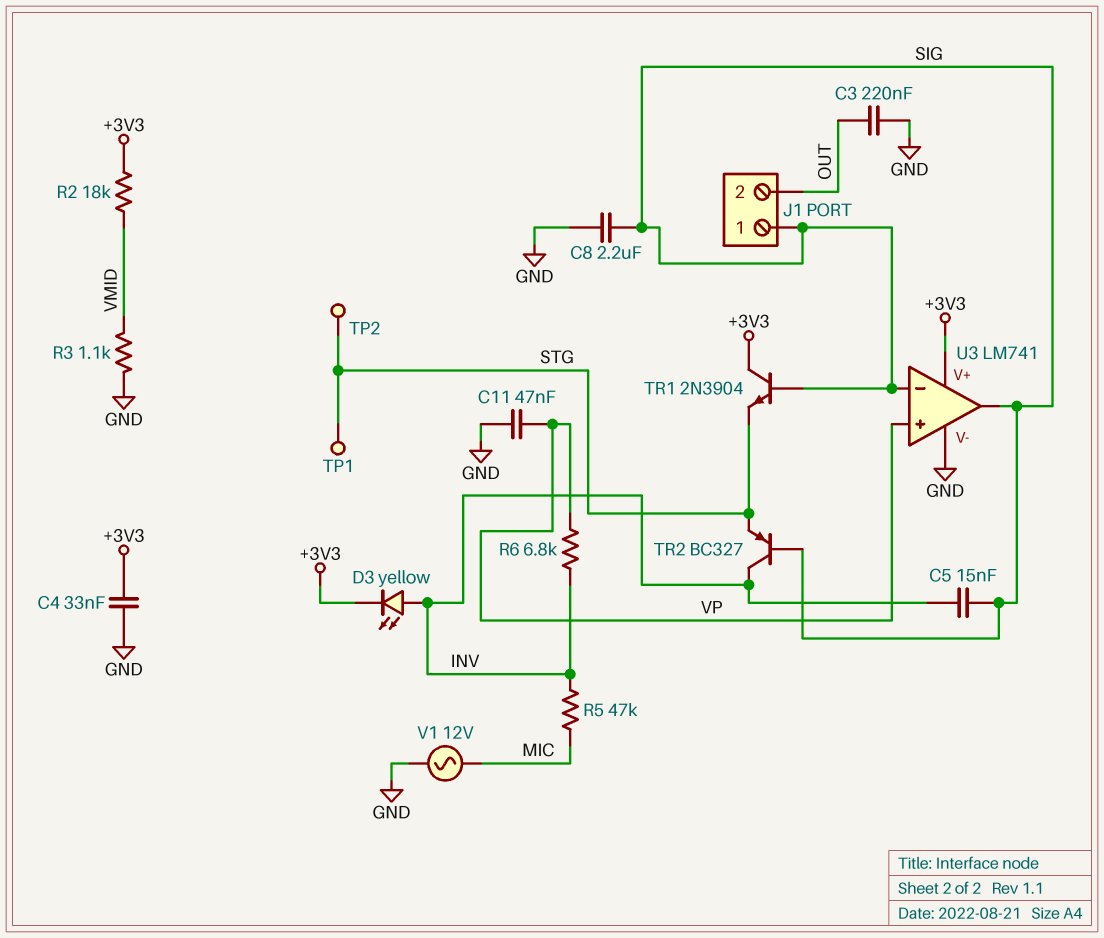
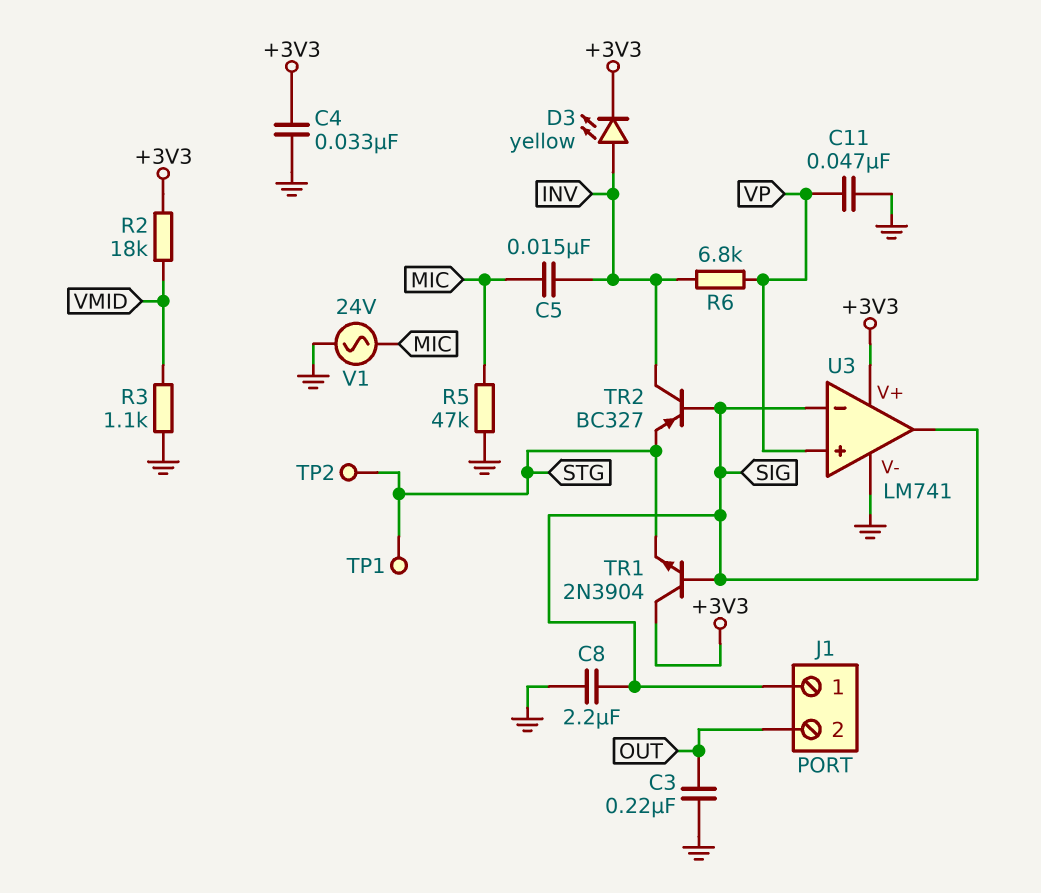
C5: 15nF (INV, SIG) -> 15nF (INV, MIC)
R5: 47k (INV, MIC) -> 47k (GND, MIC)
V1: AC 12V (GND, MIC) -> AC 24V (GND, MIC)

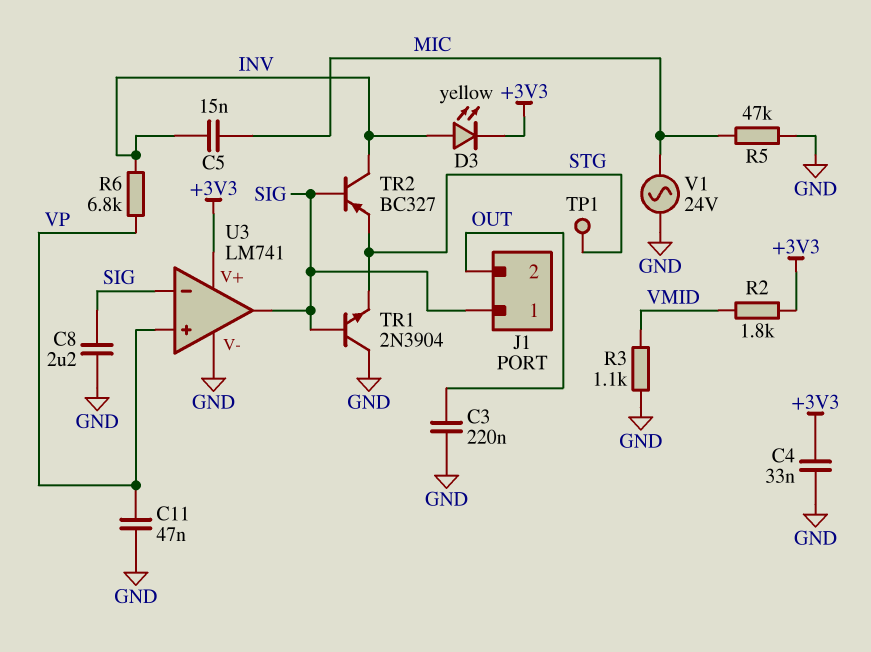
R2: 18k (+3V3, VMID) -> 1.8k (+3V3, VMID)
TP2: test point (STG) -> none
TR1: NPN 2N3904 (B SIG, C +3V3, E STG) -> NPN 2N3904 (B SIG, C GND, E STG)

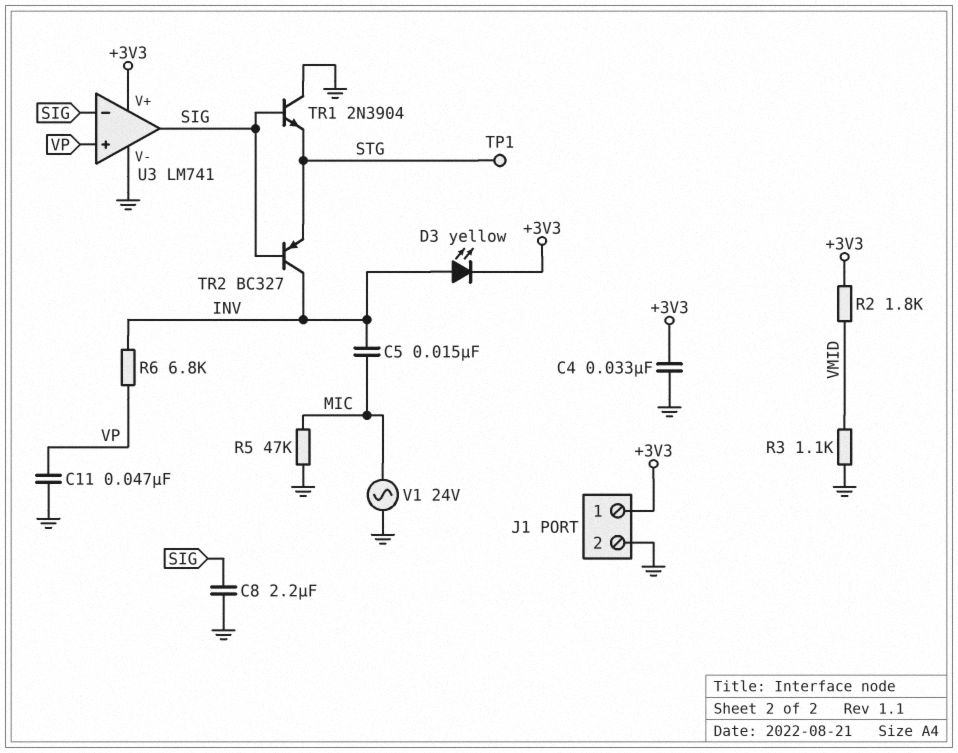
C3: 220nF (GND, OUT) -> none
J1 pin 1: SIG -> +3V3
J1 pin 2: OUT -> GND

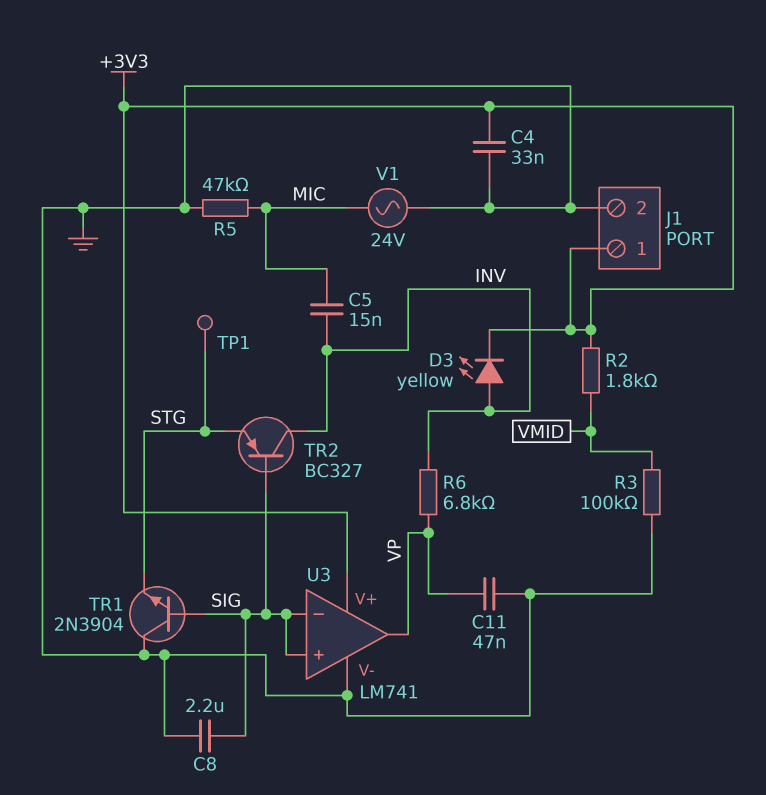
R3: 1.1k (GND, VMID) -> 100k (GND, VMID)
U3 pin in+: VP -> SIG
U3 pin out: SIG -> VP

